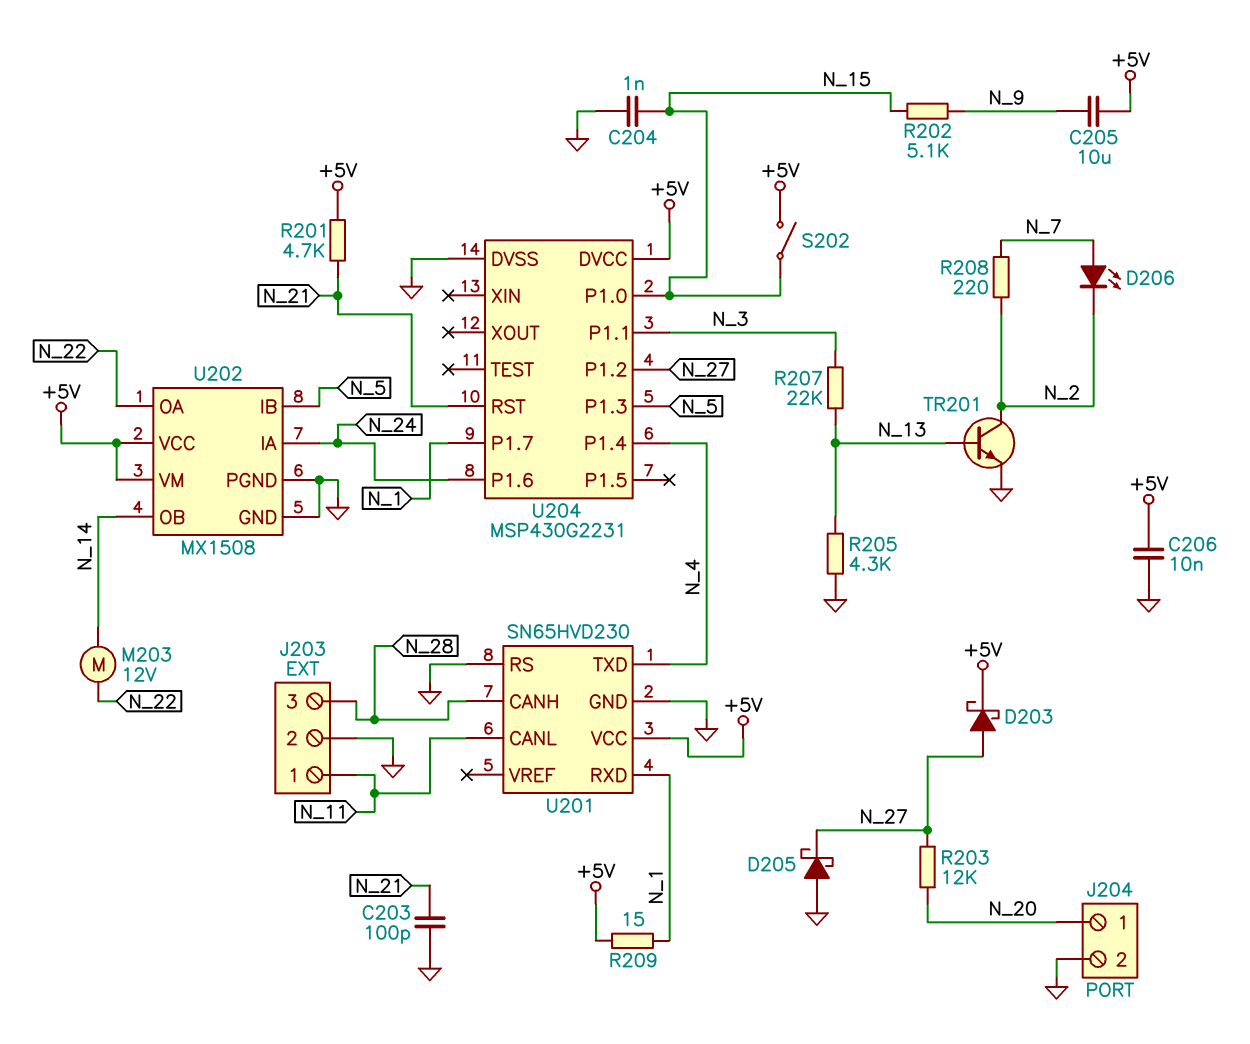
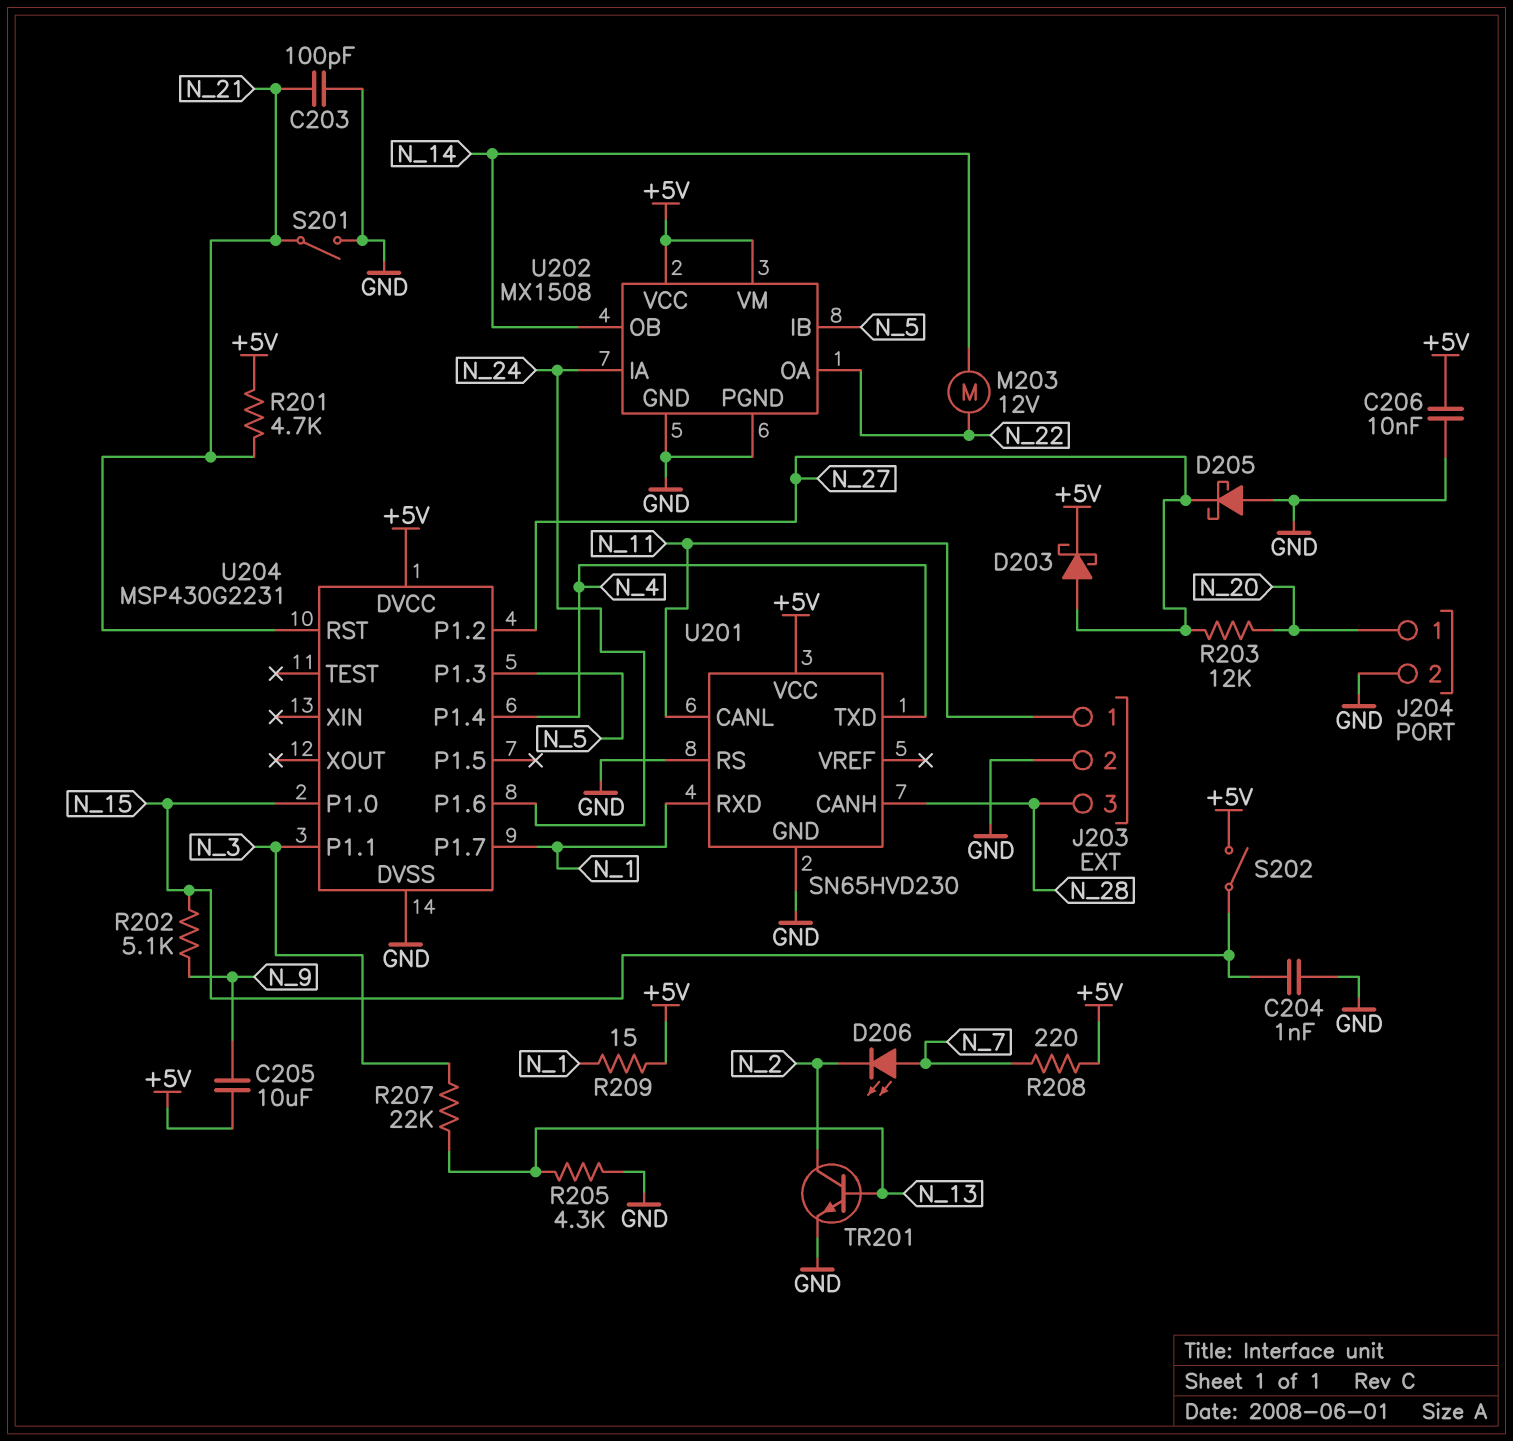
R208: 220 (N_2, N_7) -> 220 (+5V, N_7)
S201: none -> switch (GND, N_21)

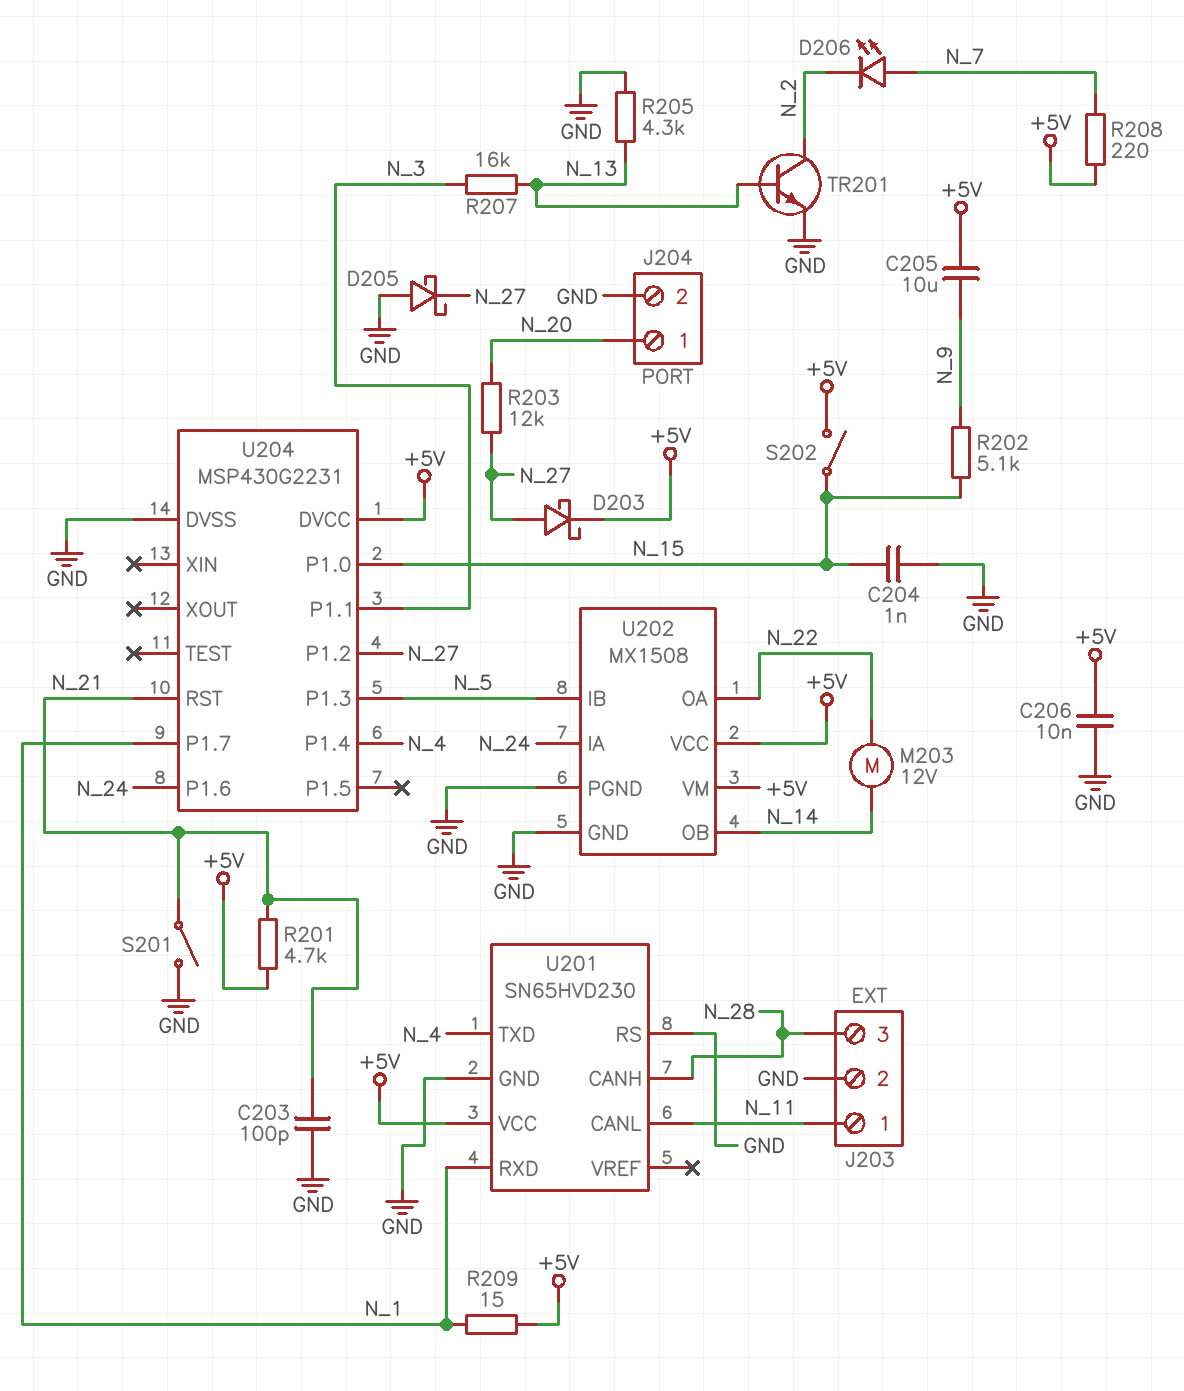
R207: 22k (N_3, N_13) -> 16k (N_3, N_13)

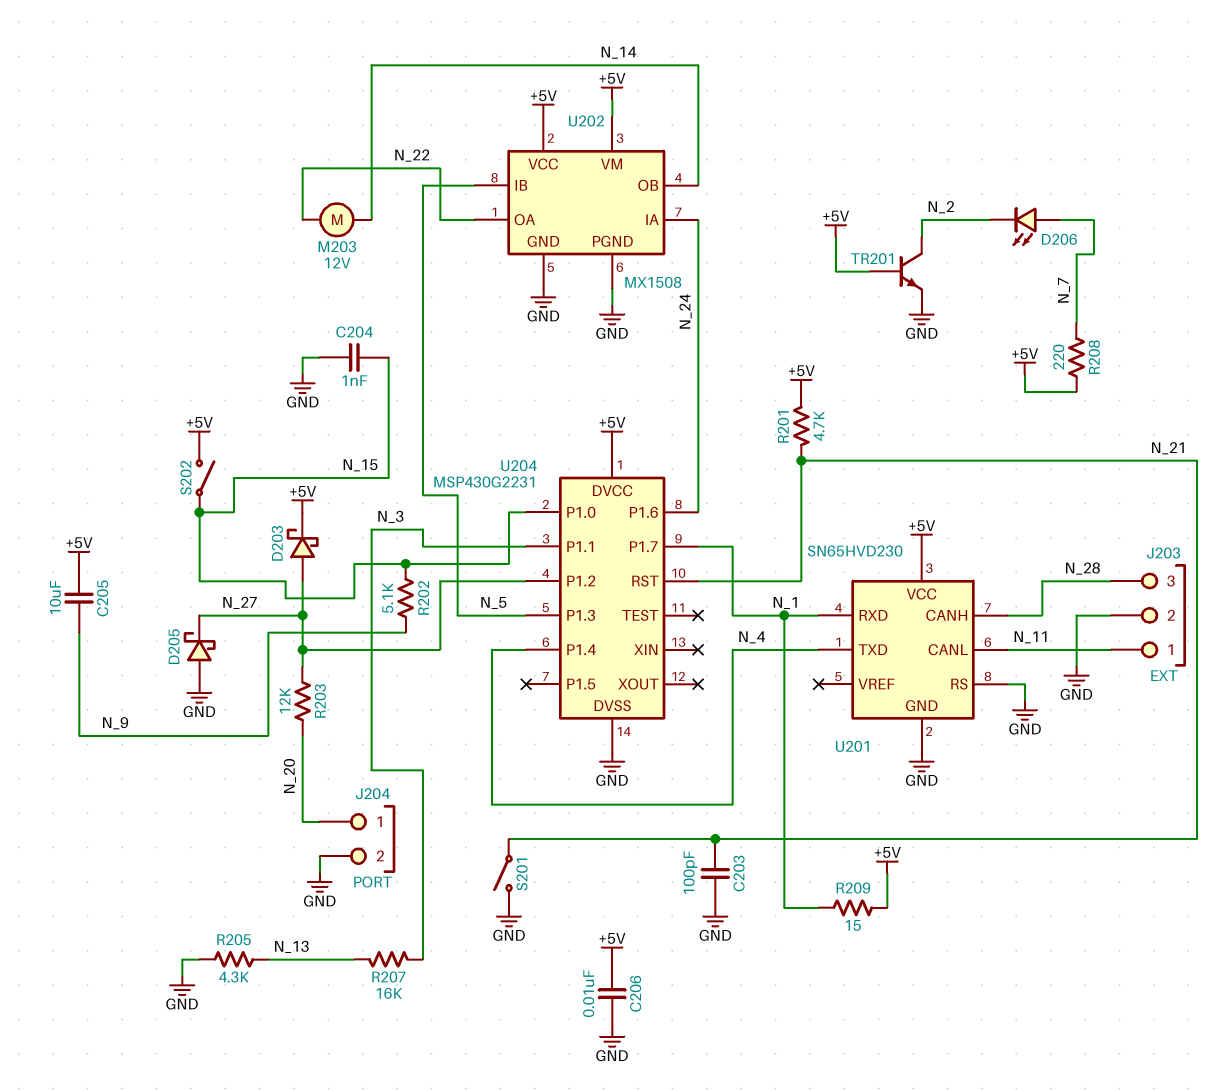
TR201: NPN (B N_13, C N_2, E GND) -> NPN (B +5V, C N_2, E GND)

